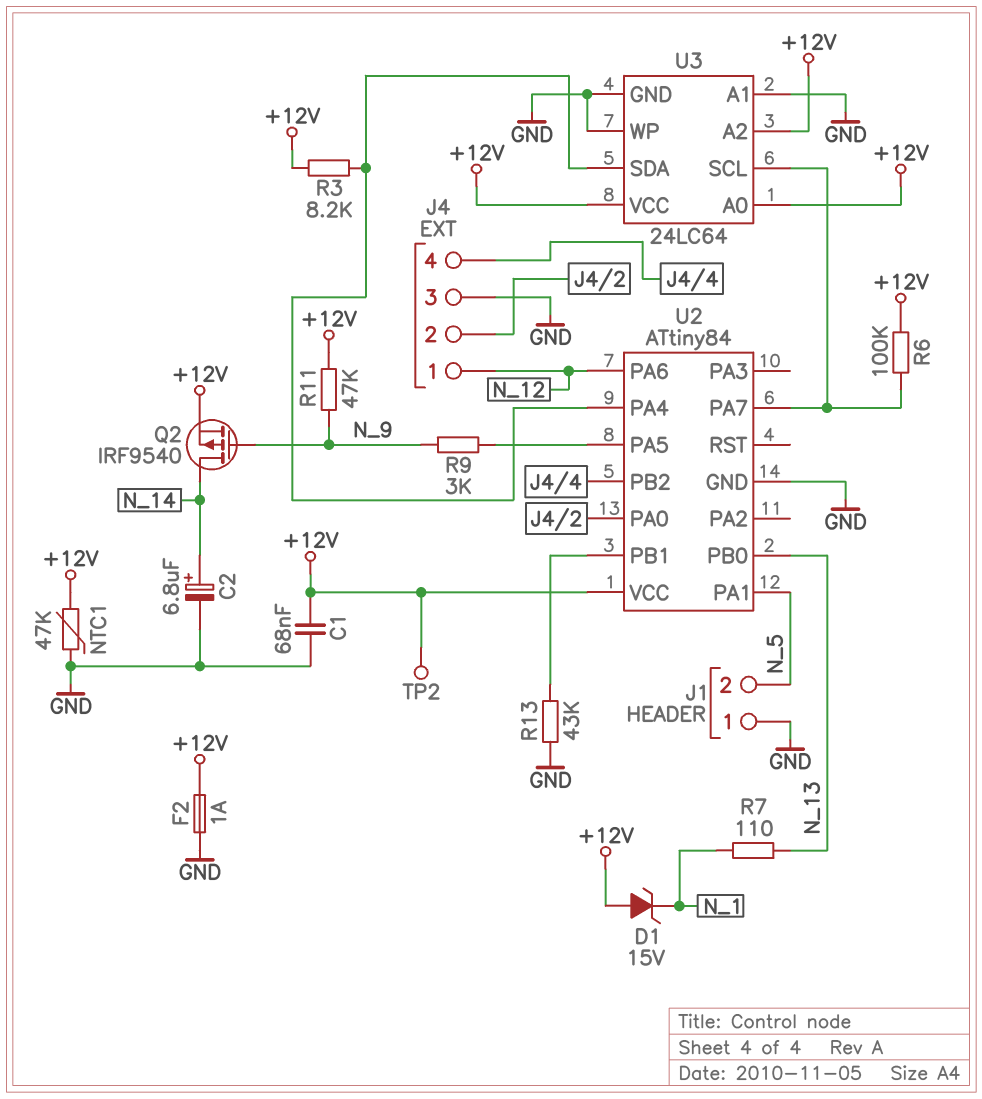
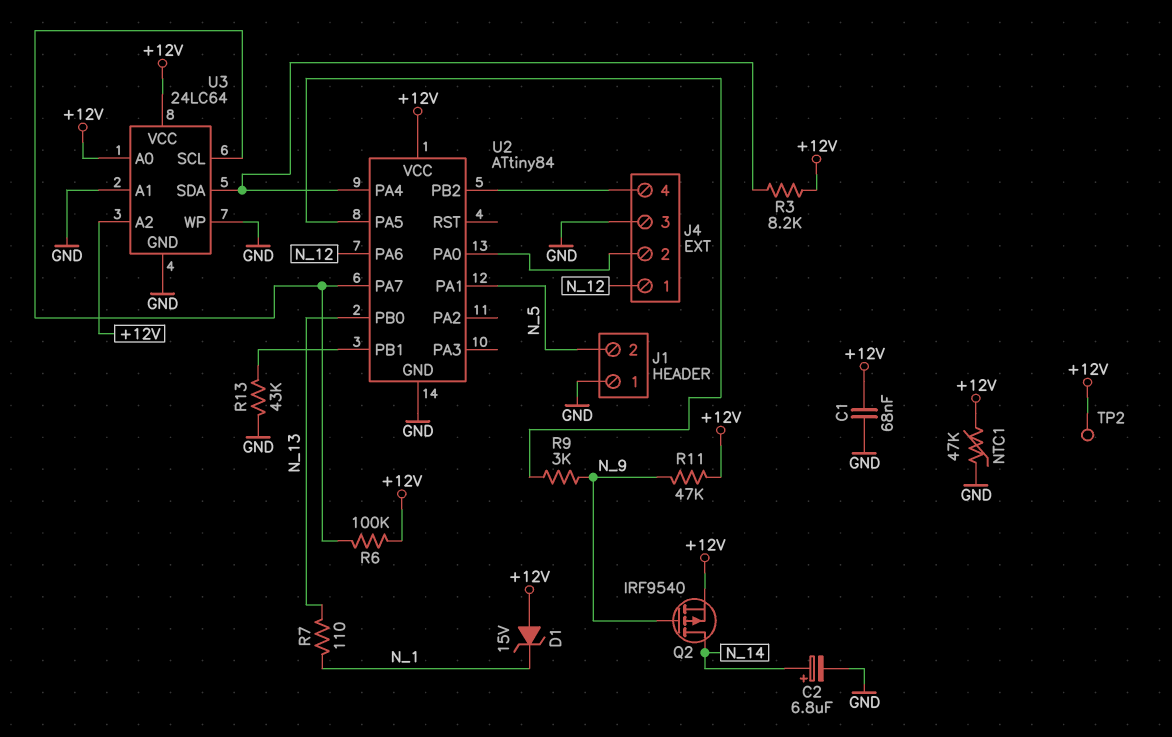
F2: 1A (+12V, GND) -> none

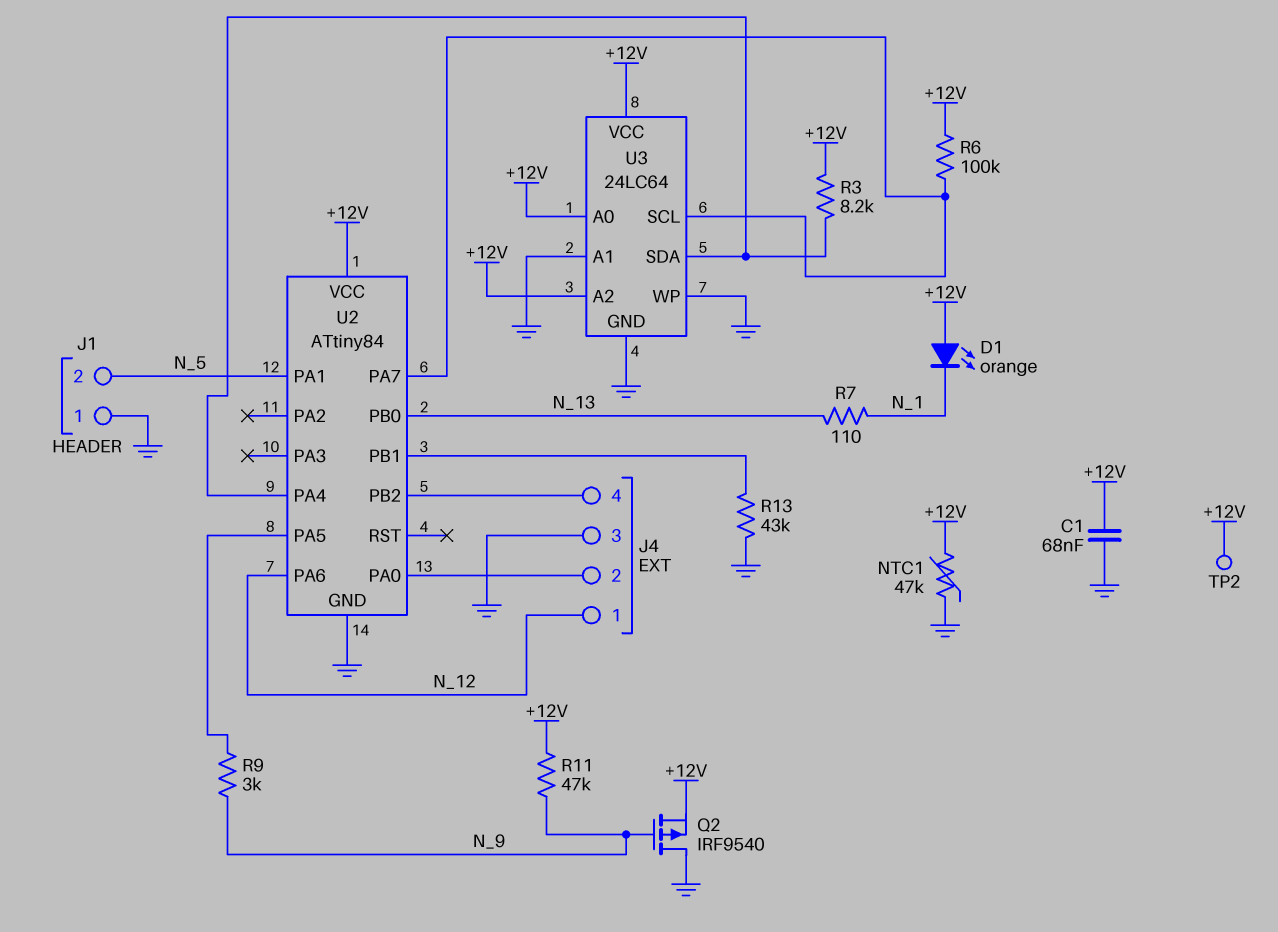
C2: 6.8uF (plus N_14, minus GND) -> none
D1: zener 15V (A +12V, K N_1) -> LED orange (A +12V, K N_1)
Q2: PMOS IRF9540 (G N_9, D N_14, S +12V) -> PMOS IRF9540 (G N_9, D GND, S +12V)

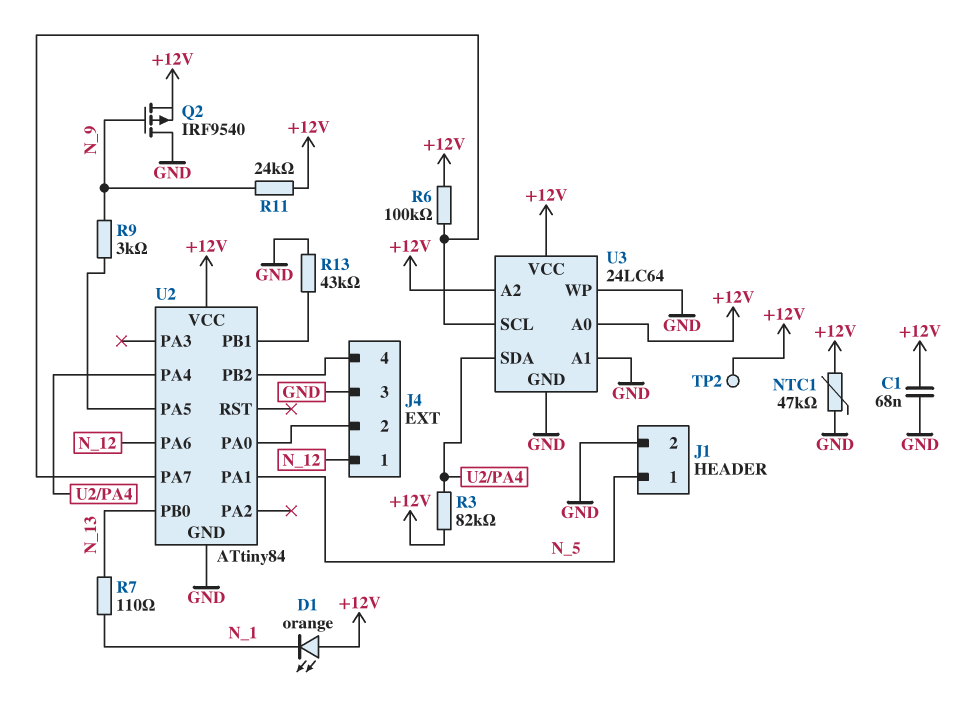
J1 pin 1: GND -> N_5
J1 pin 2: N_5 -> GND
R3: 8.2k (+12V, U2/PA4) -> 82k (+12V, U2/PA4)
R11: 47k (+12V, N_9) -> 24k (+12V, N_9)

